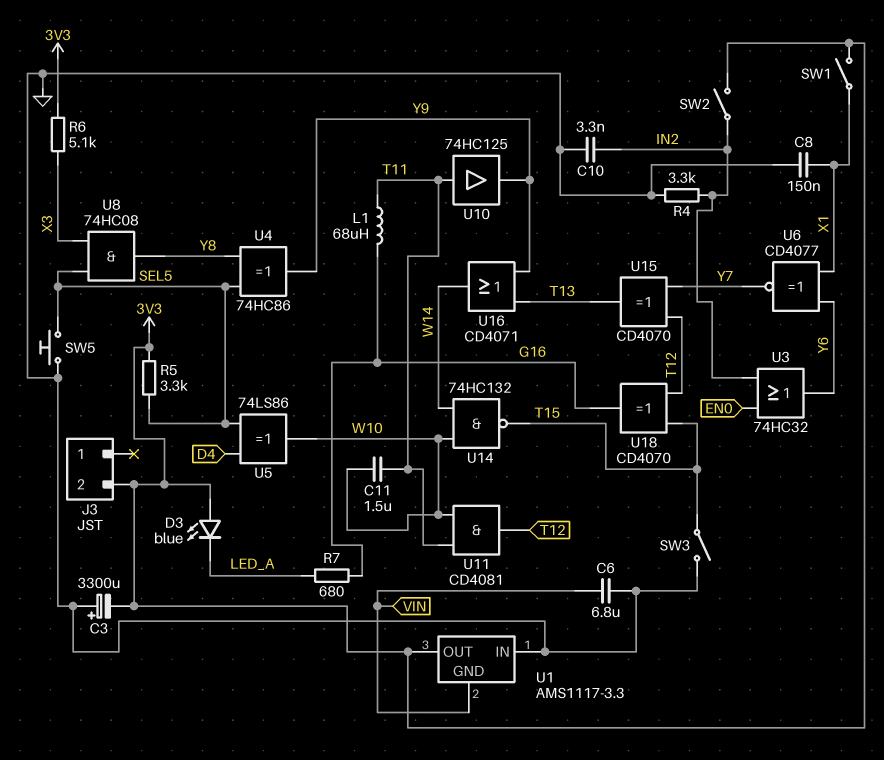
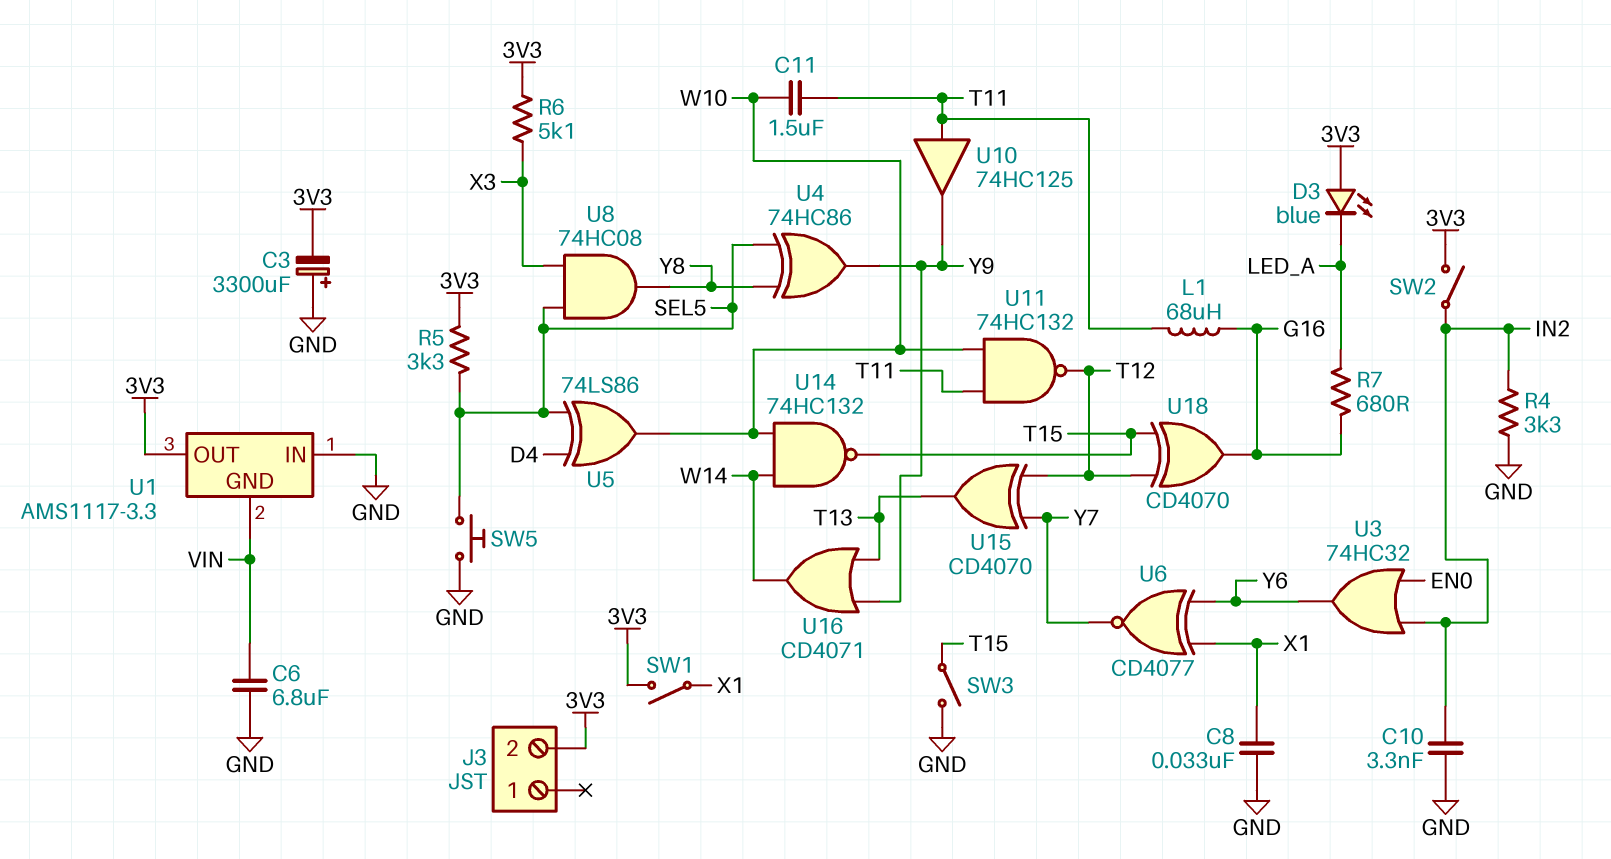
C8: 150nF (GND, X1) -> 33nF (GND, X1)
U11: AND CD4081 (in T11, in W10, out T12) -> NAND 74HC132 (in T11, in W10, out T12)

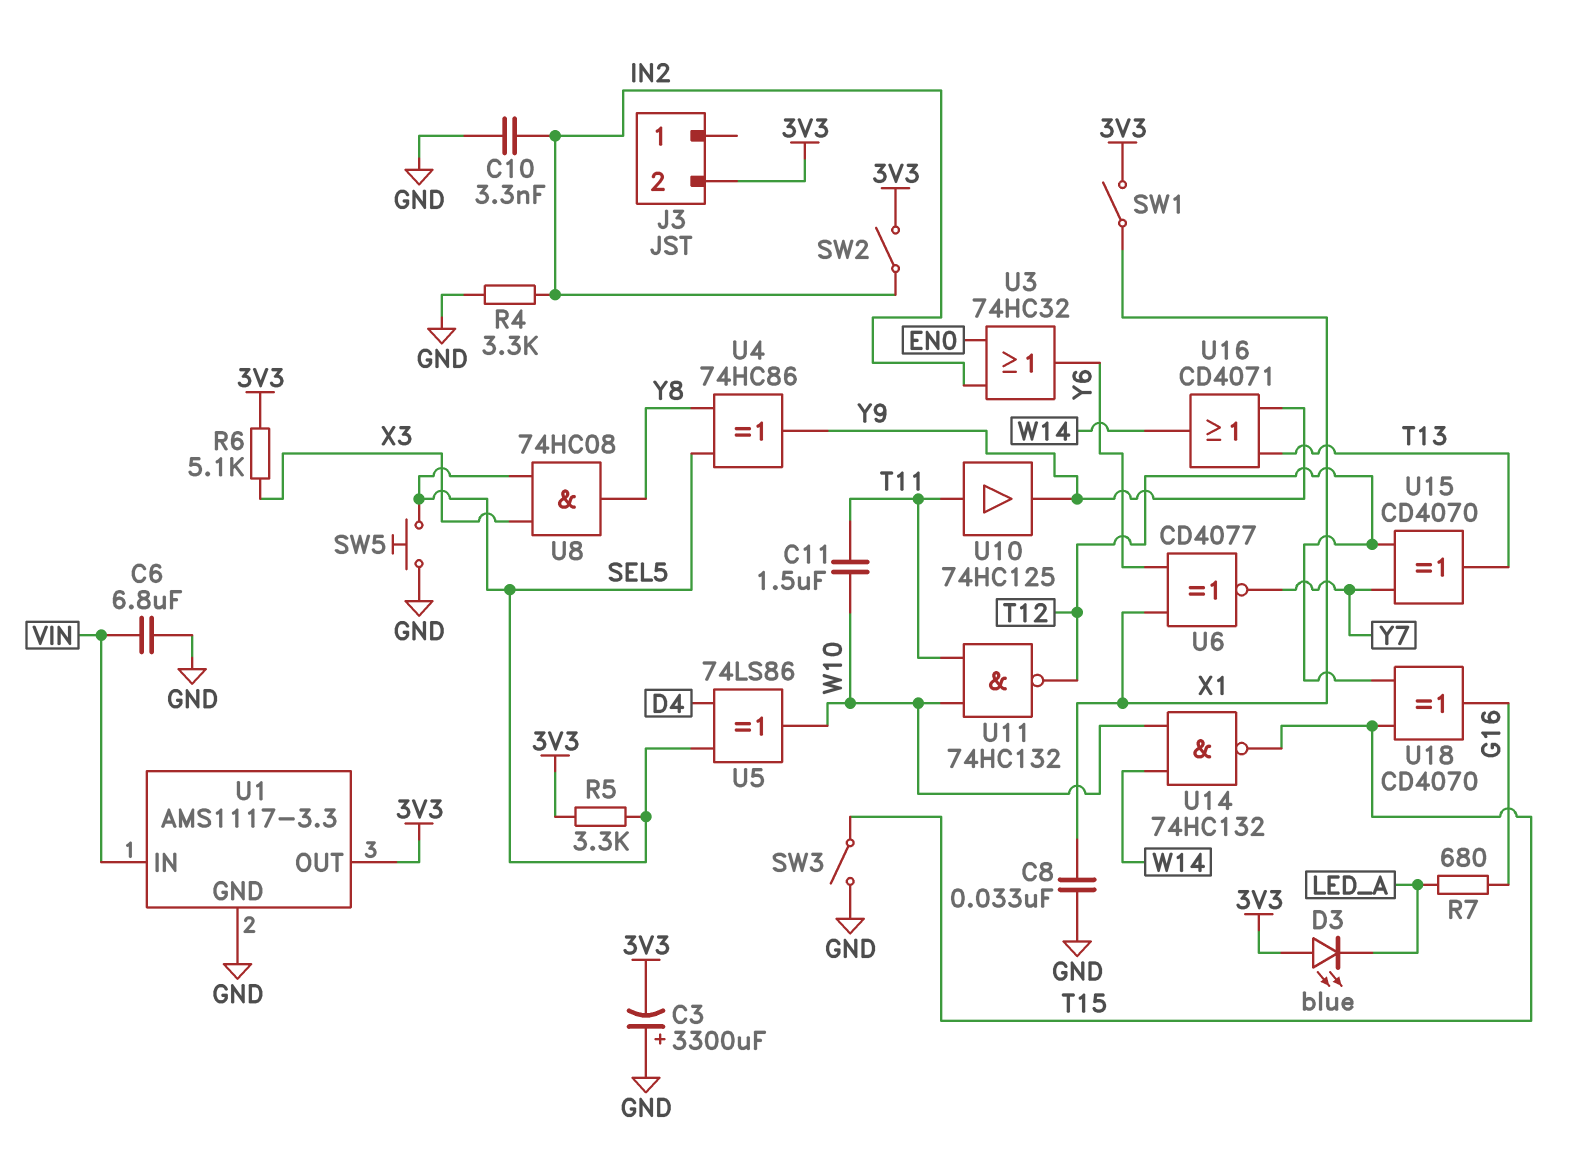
L1: 68uH (G16, T11) -> none
U1 pin GND: VIN -> GND
U1 pin IN: GND -> VIN

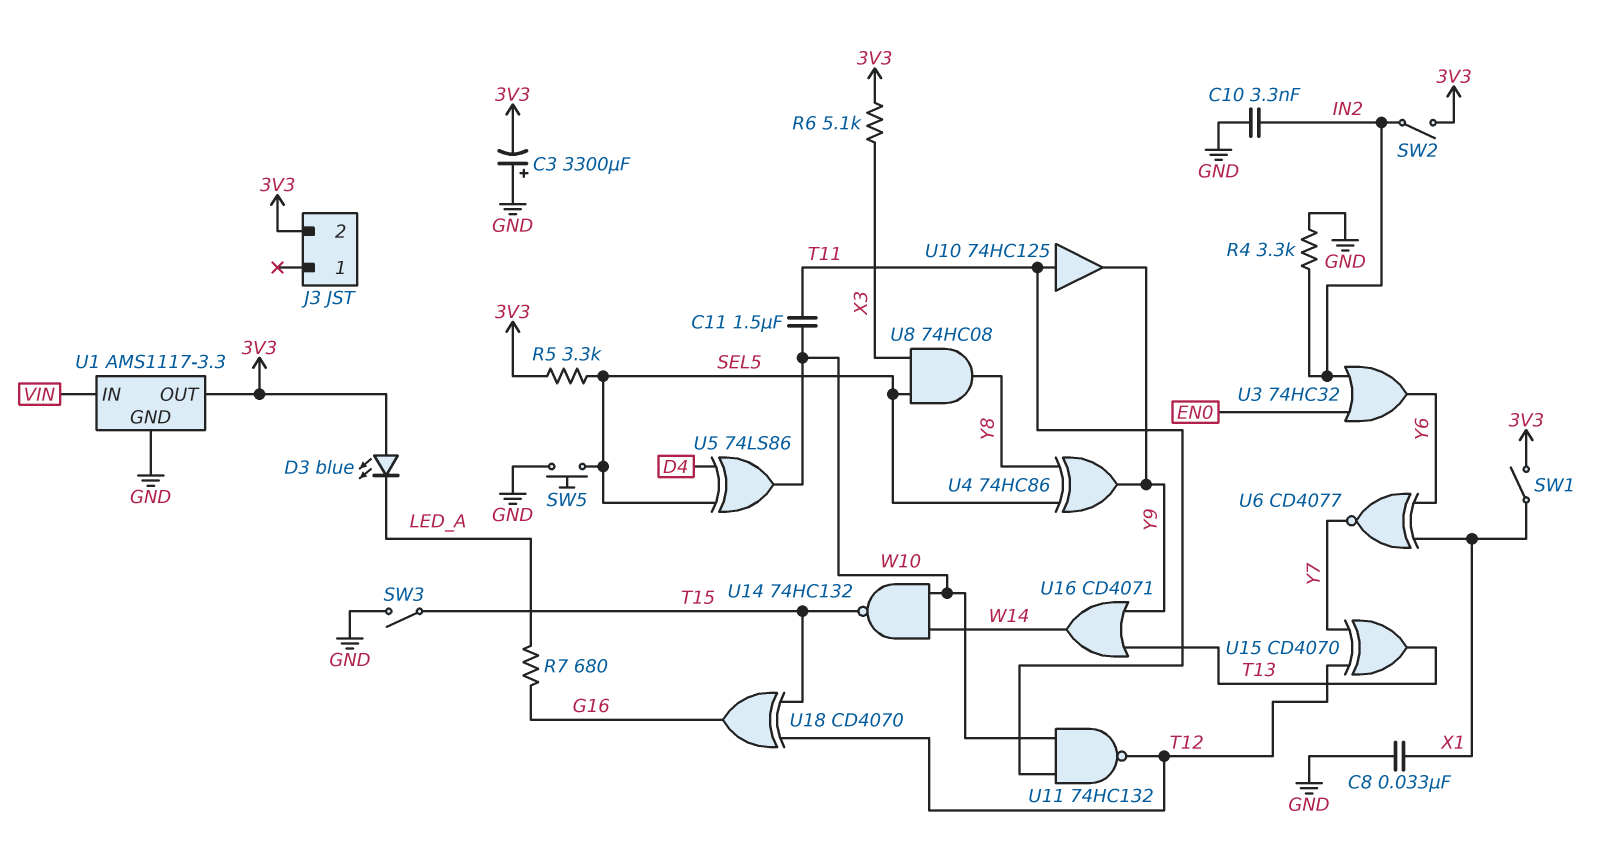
C6: 6.8uF (GND, VIN) -> none

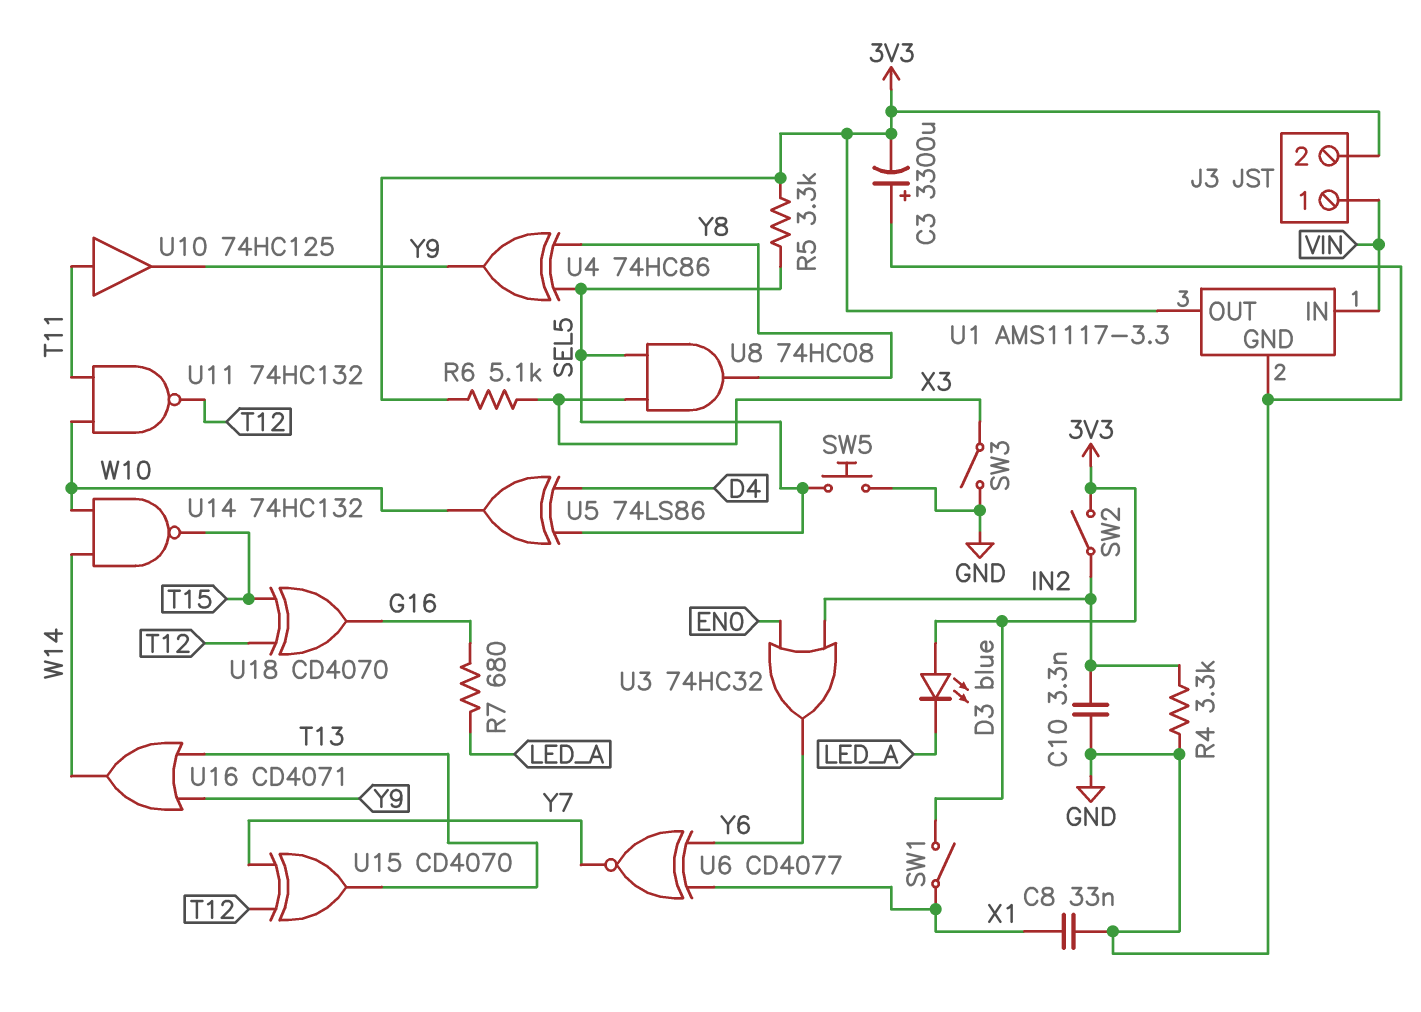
C11: 1.5uF (T11, W10) -> none
J3 pin 1: none -> VIN
SW3: switch (GND, T15) -> switch (GND, X3)

